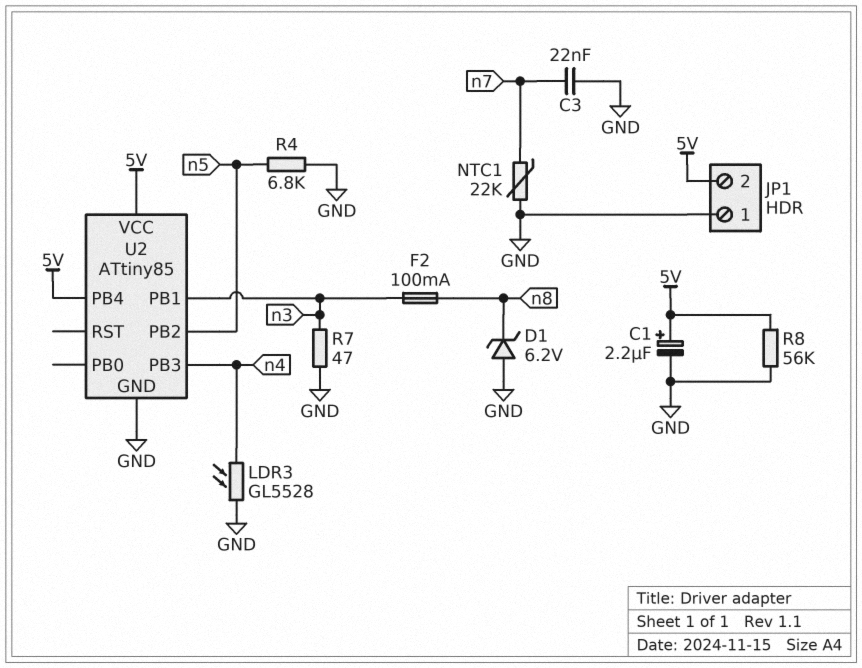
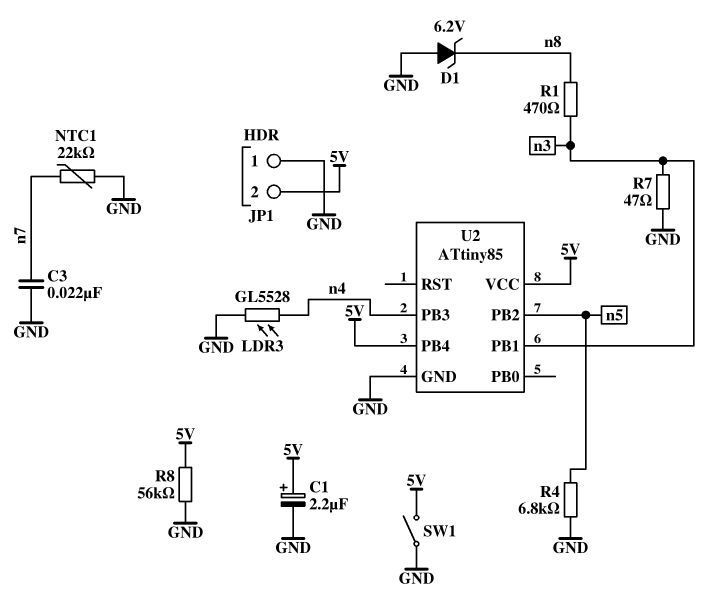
F2: 100mA (n3, n8) -> none
R1: none -> 470 (n3, n8)
SW1: none -> switch (5V, GND)

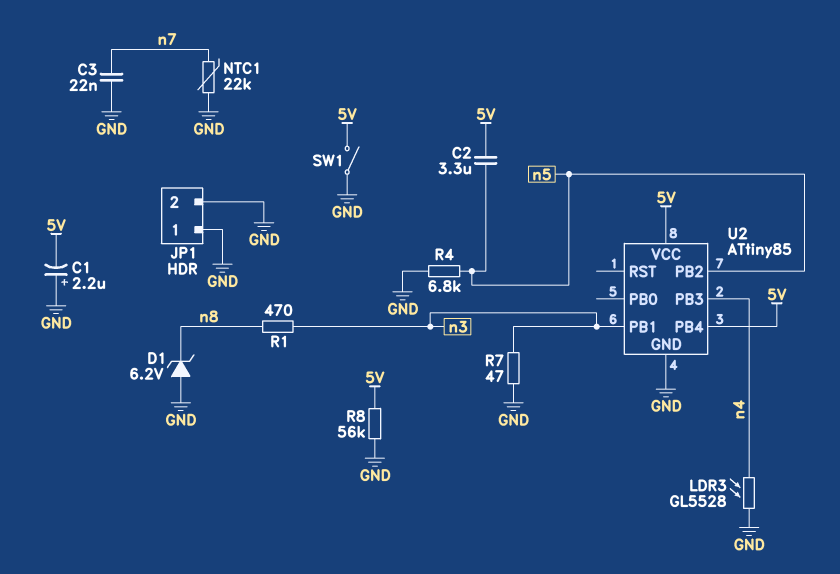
C1: 2.2uF (plus 5V, minus GND) -> 2.2uF (plus GND, minus 5V)
C2: none -> 3.3uF (5V, n5)
JP1 pin 2: 5V -> GND

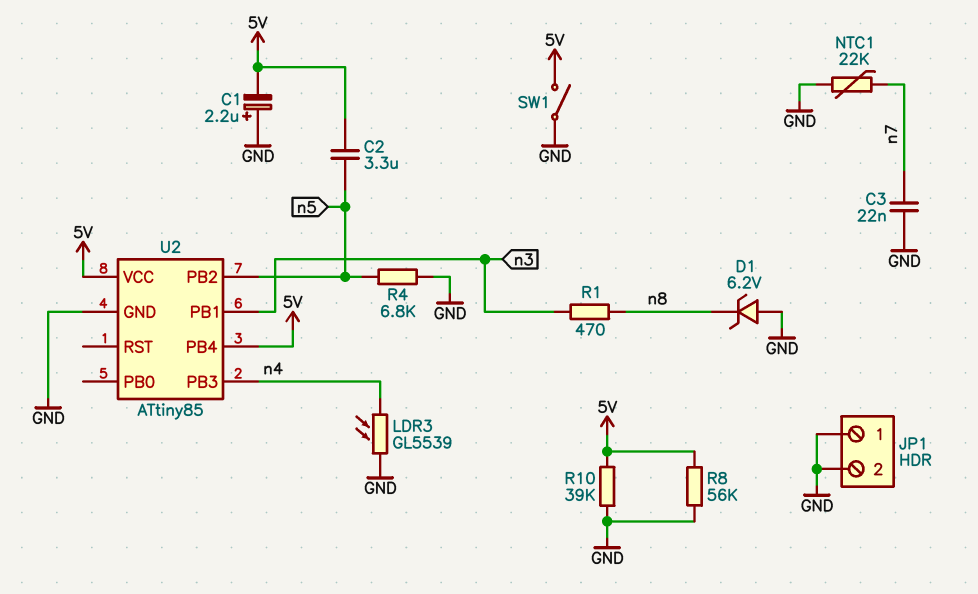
LDR3: GL5528 (GND, n4) -> GL5539 (GND, n4)
R7: 47 (GND, n3) -> none
R10: none -> 39k (5V, GND)

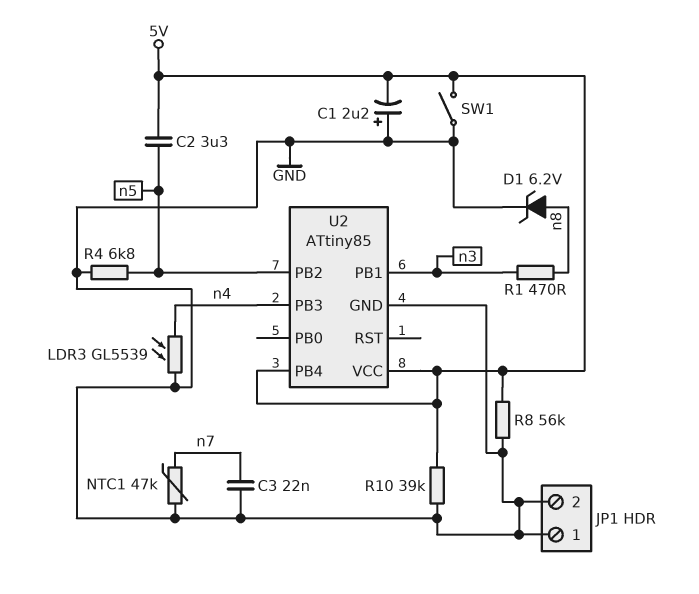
D1: zener 6.2V (A GND, K n8) -> zener 6.2V (A n8, K GND)
NTC1: 22k (GND, n7) -> 47k (GND, n7)

